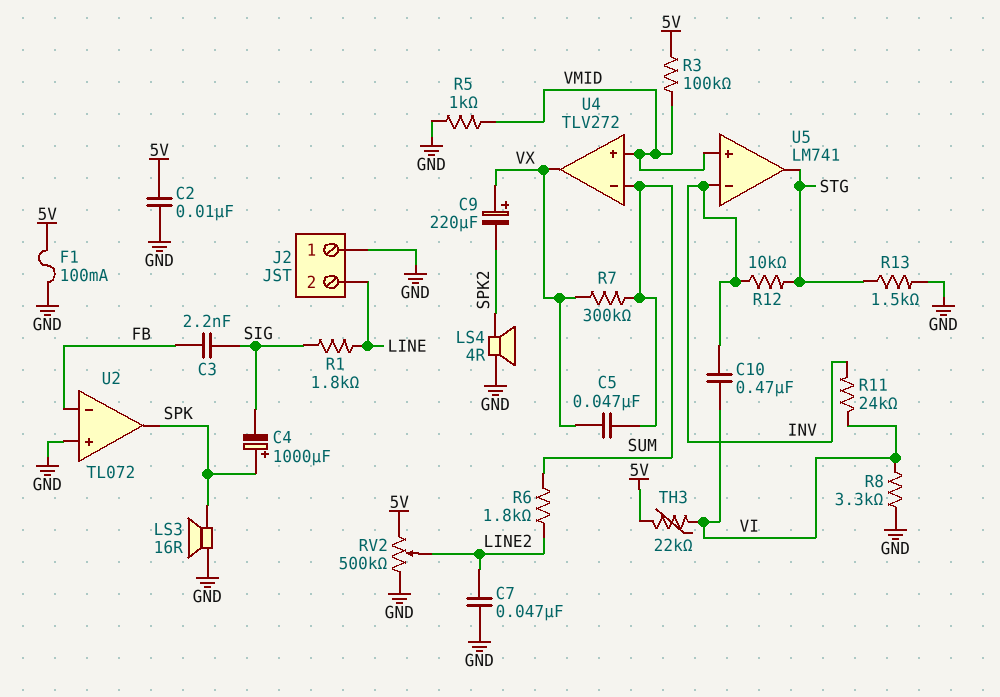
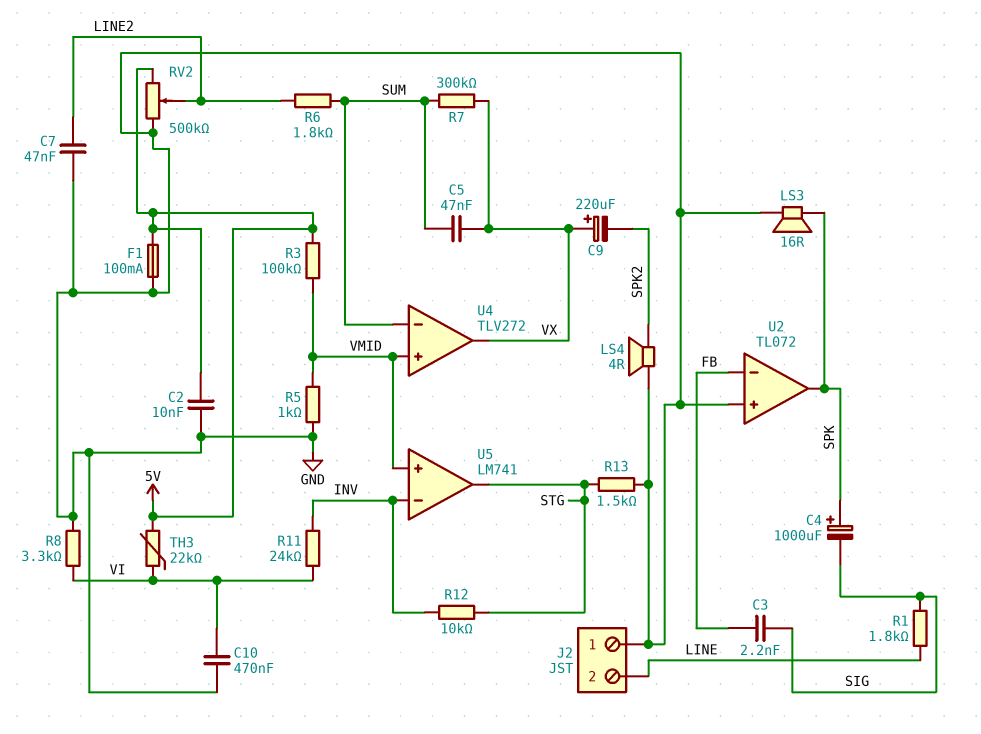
C10: 470nF (INV, VI) -> 470nF (GND, VI)

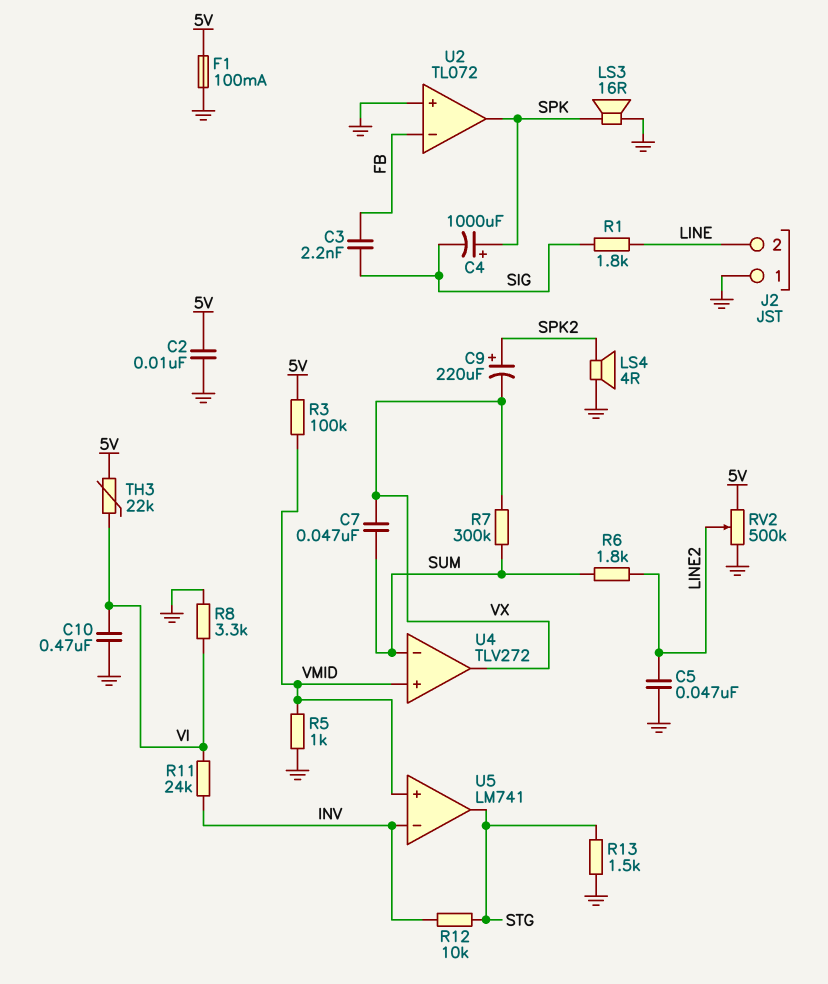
C5: 47nF (SUM, VX) -> 47nF (GND, LINE2)
C7: 47nF (GND, LINE2) -> 47nF (SUM, VX)
C9: 220uF (plus VX, minus SPK2) -> 220uF (plus SPK2, minus VX)

